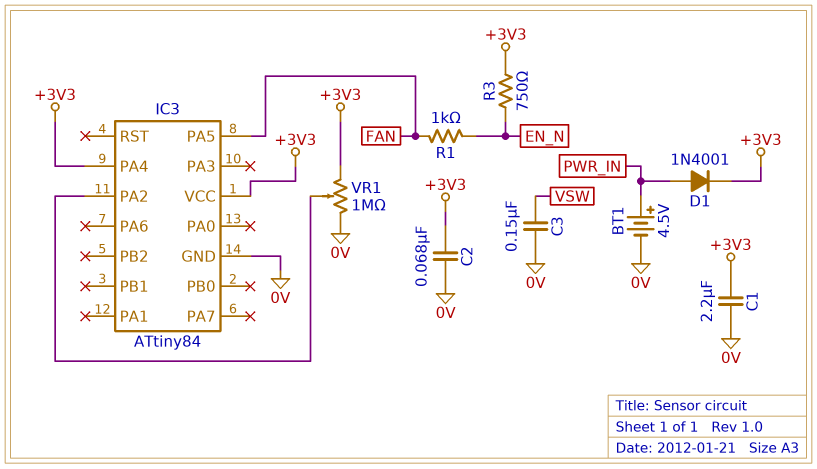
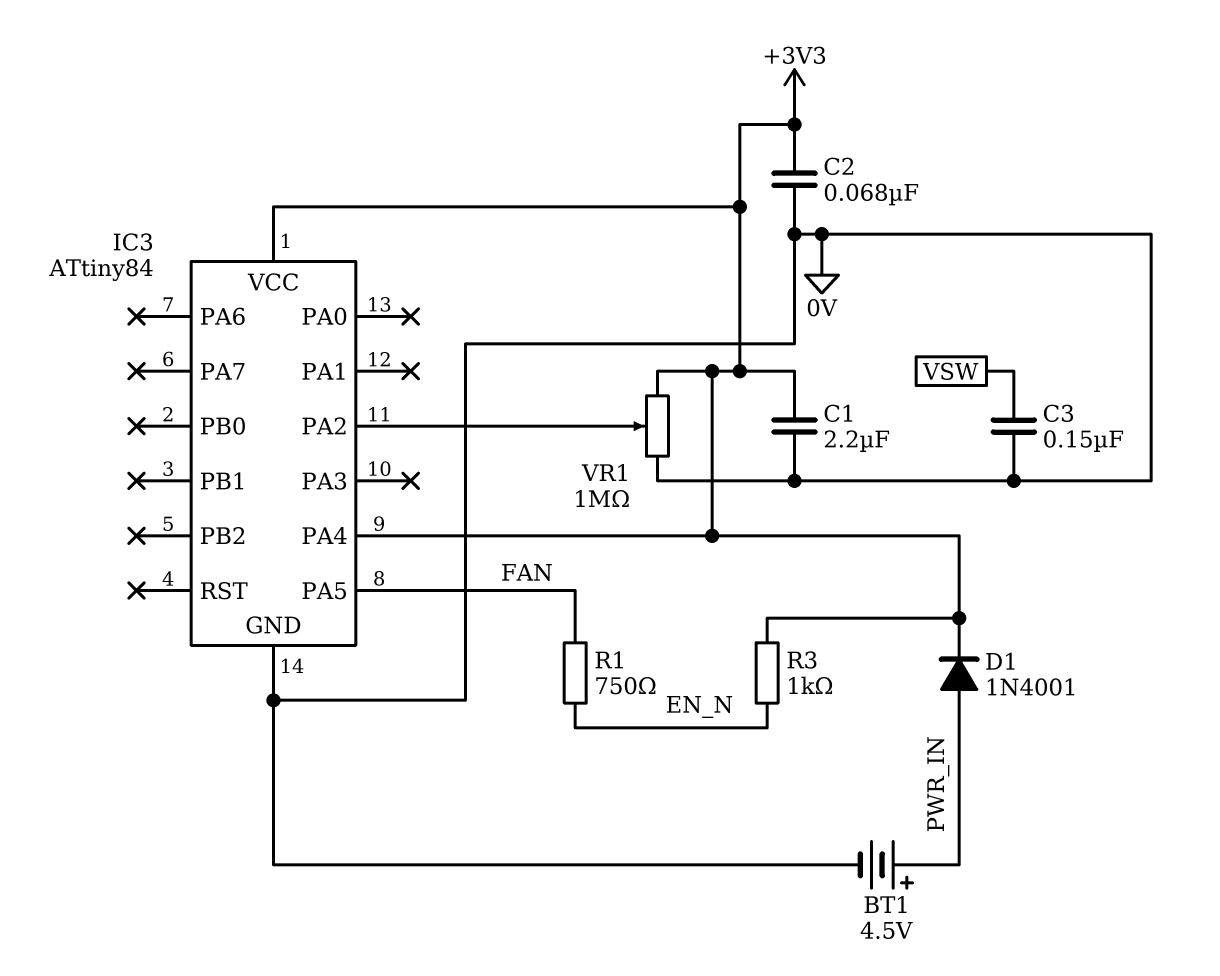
R1: 1k (EN_N, FAN) -> 750 (EN_N, FAN)
R3: 750 (+3V3, EN_N) -> 1k (+3V3, EN_N)

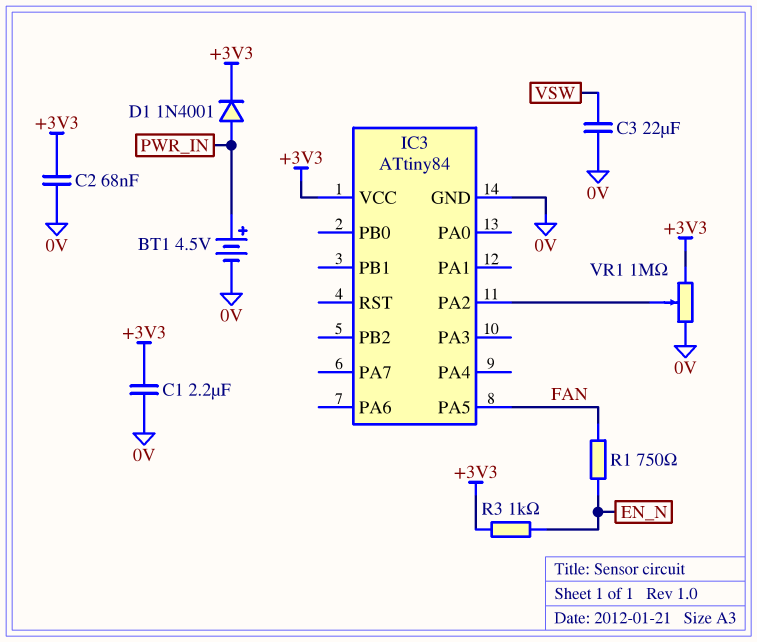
C3: 150nF (0V, VSW) -> 22uF (0V, VSW)
IC3 pin PA4: +3V3 -> none

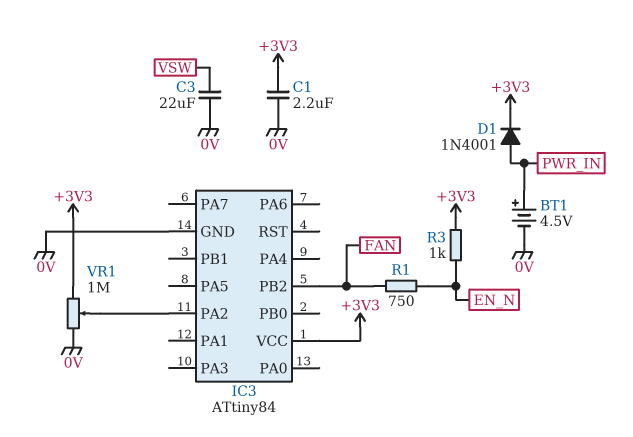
C2: 68nF (+3V3, 0V) -> none
IC3 pin PA5: FAN -> none
IC3 pin PB2: none -> FAN

